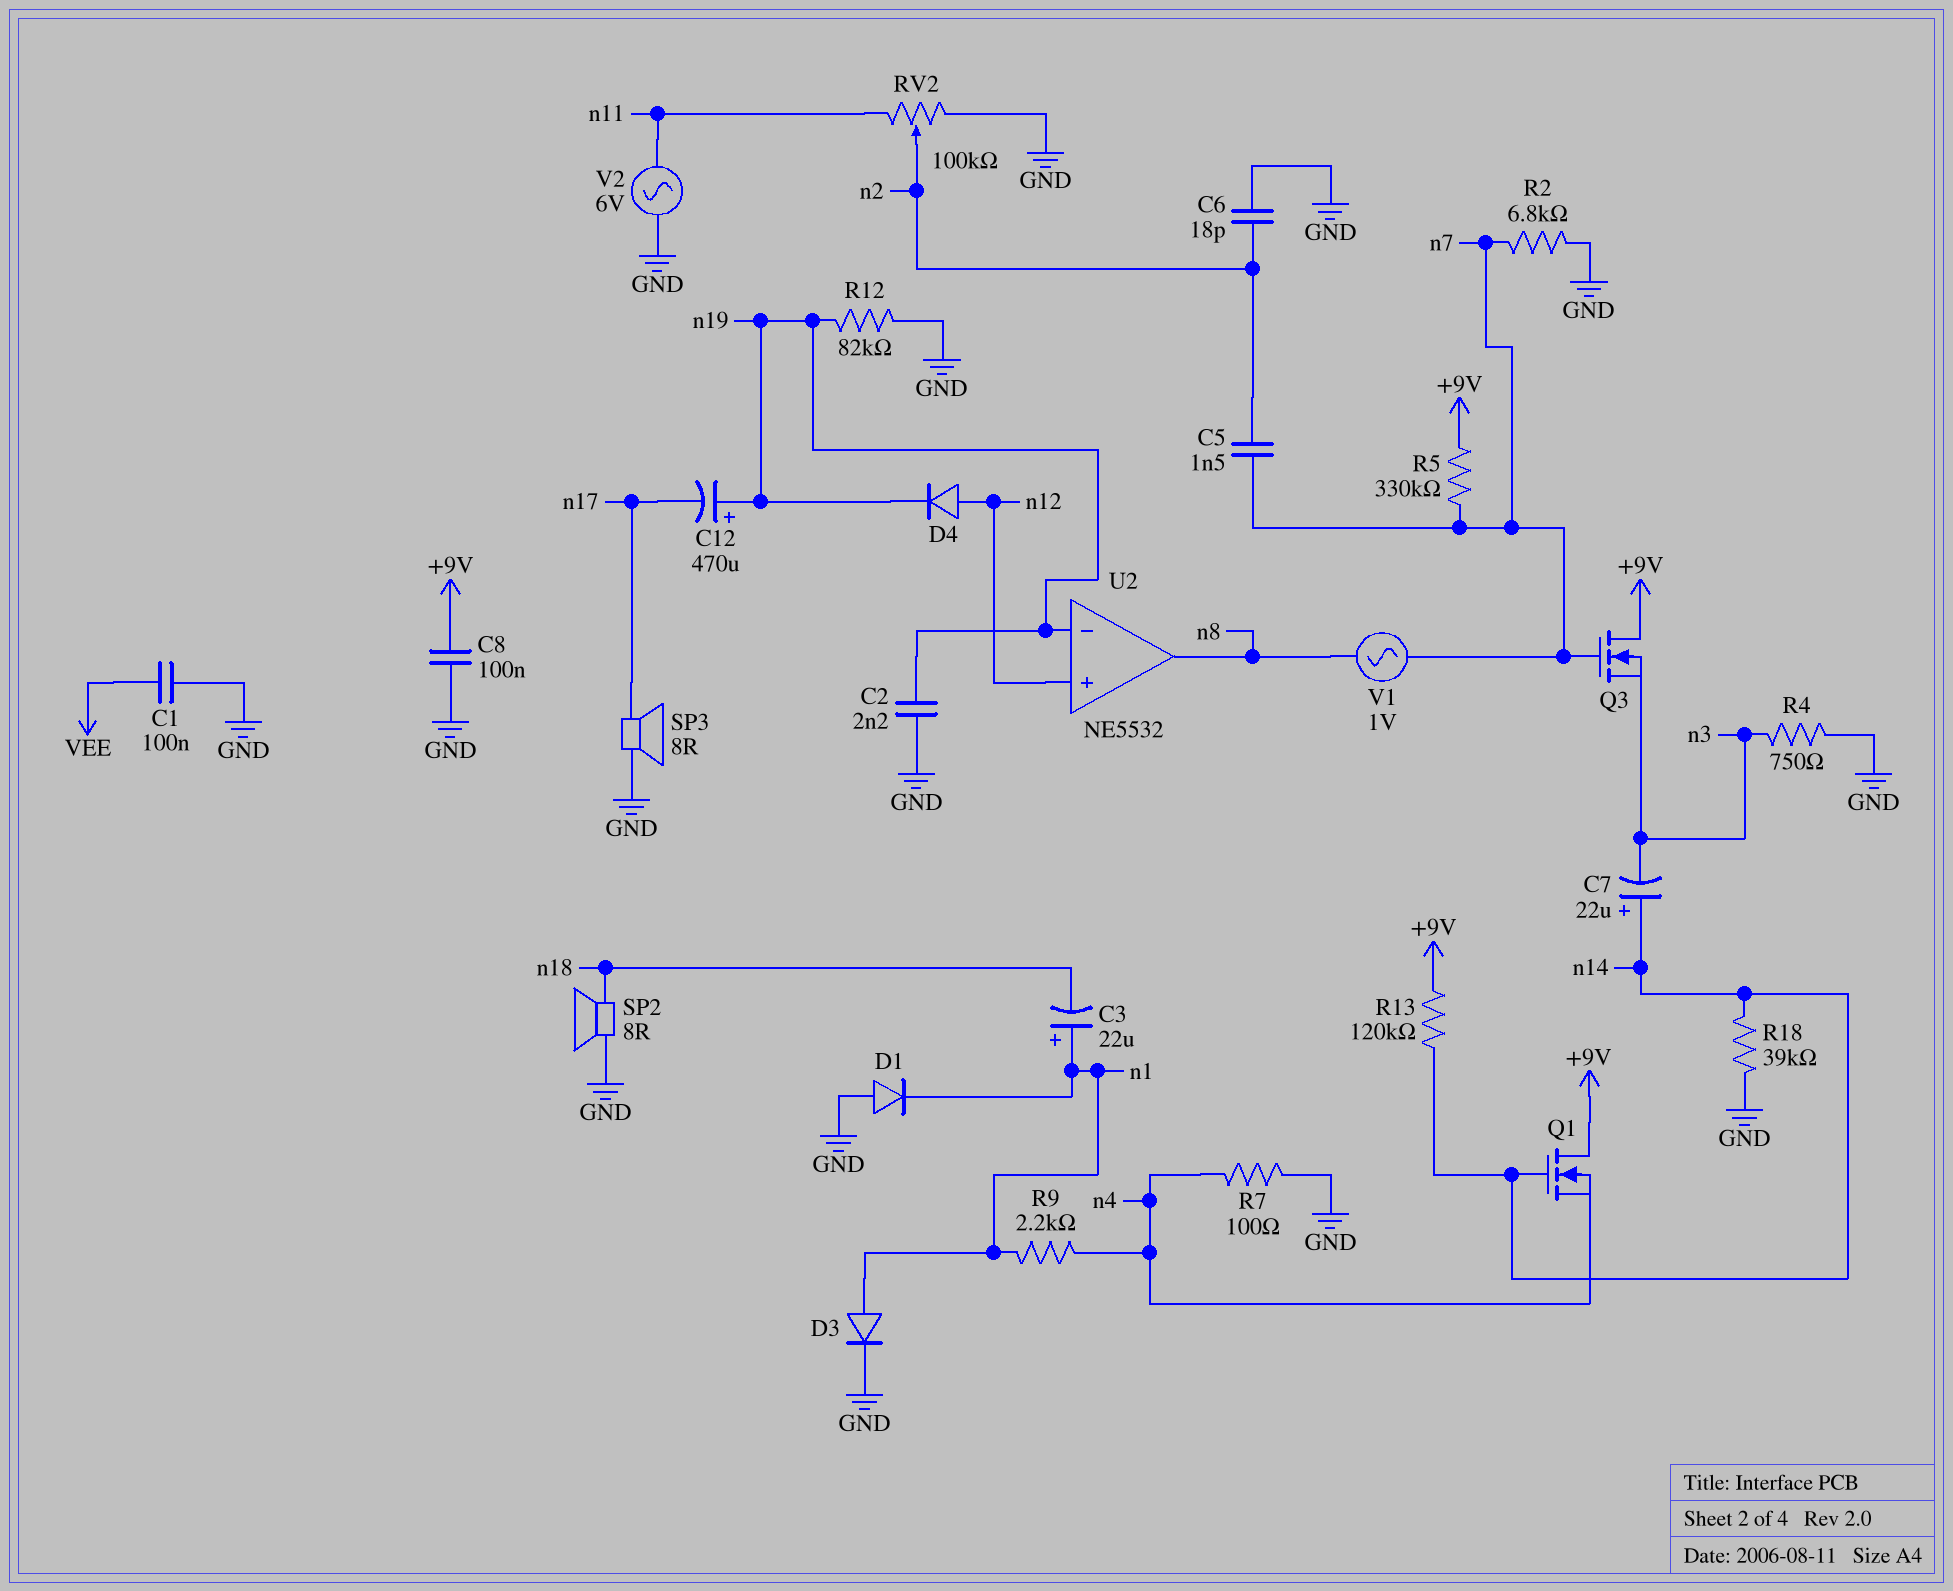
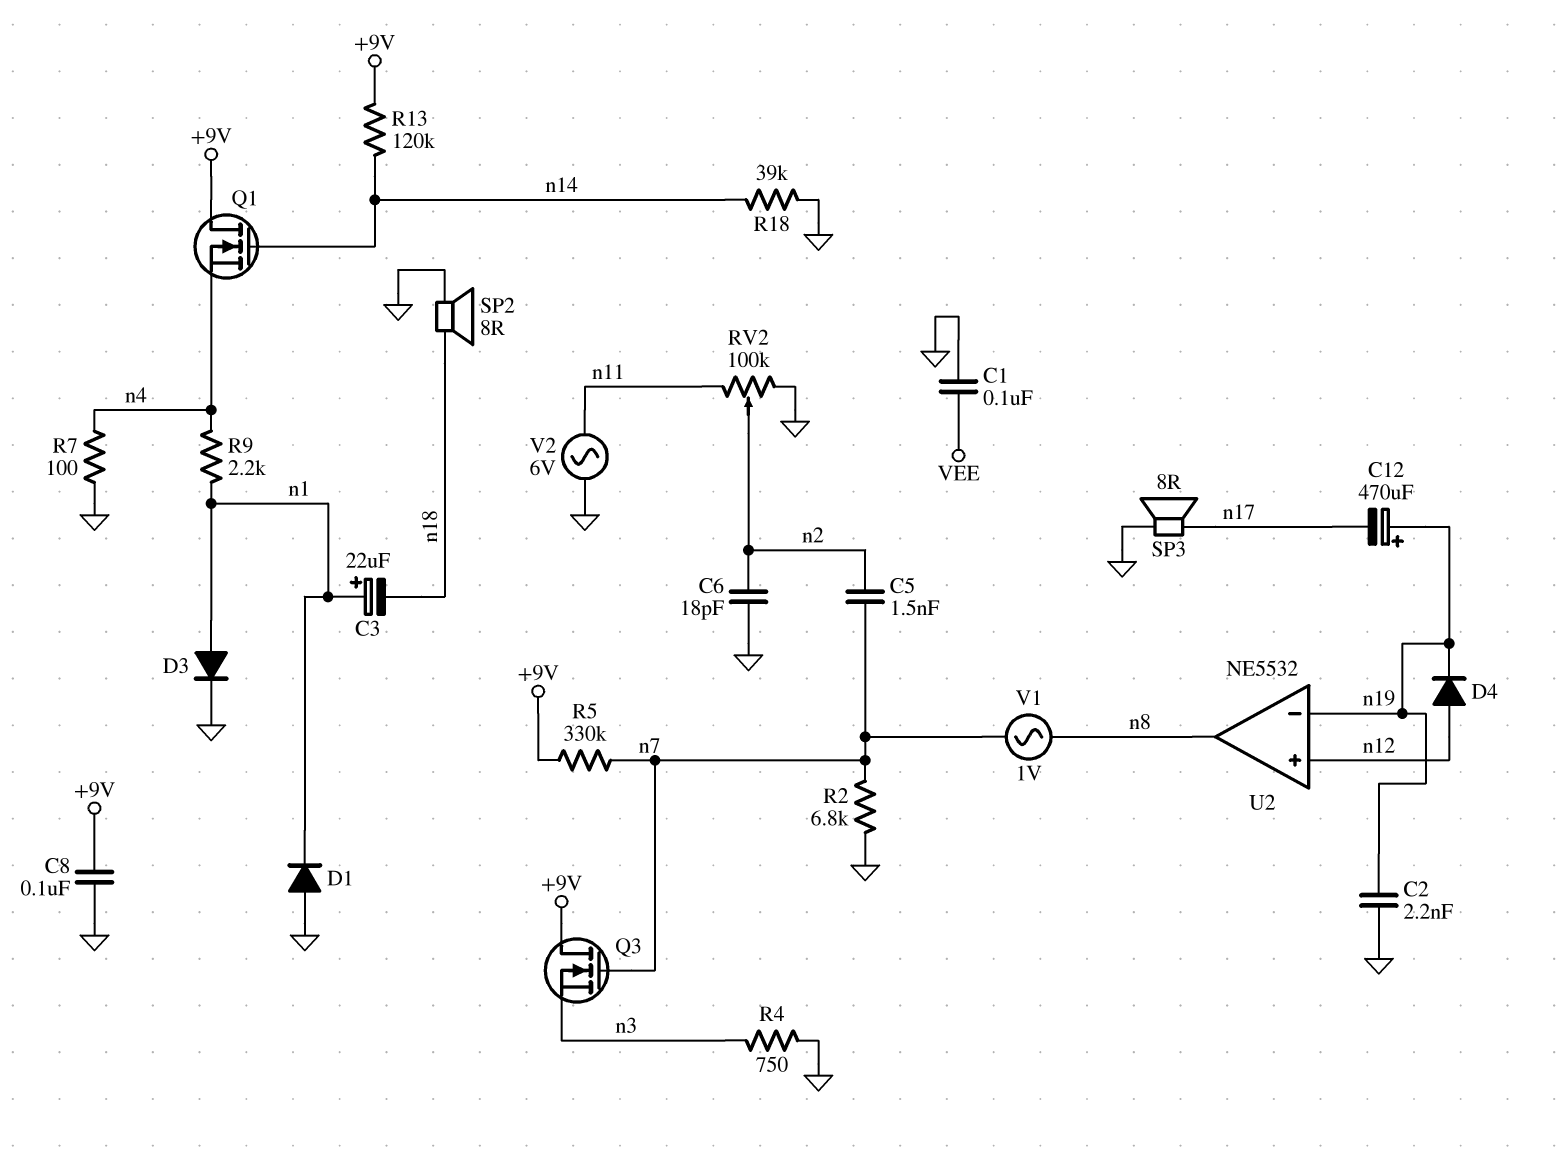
C7: 22uF (plus n14, minus n3) -> none
R12: 82k (GND, n19) -> none

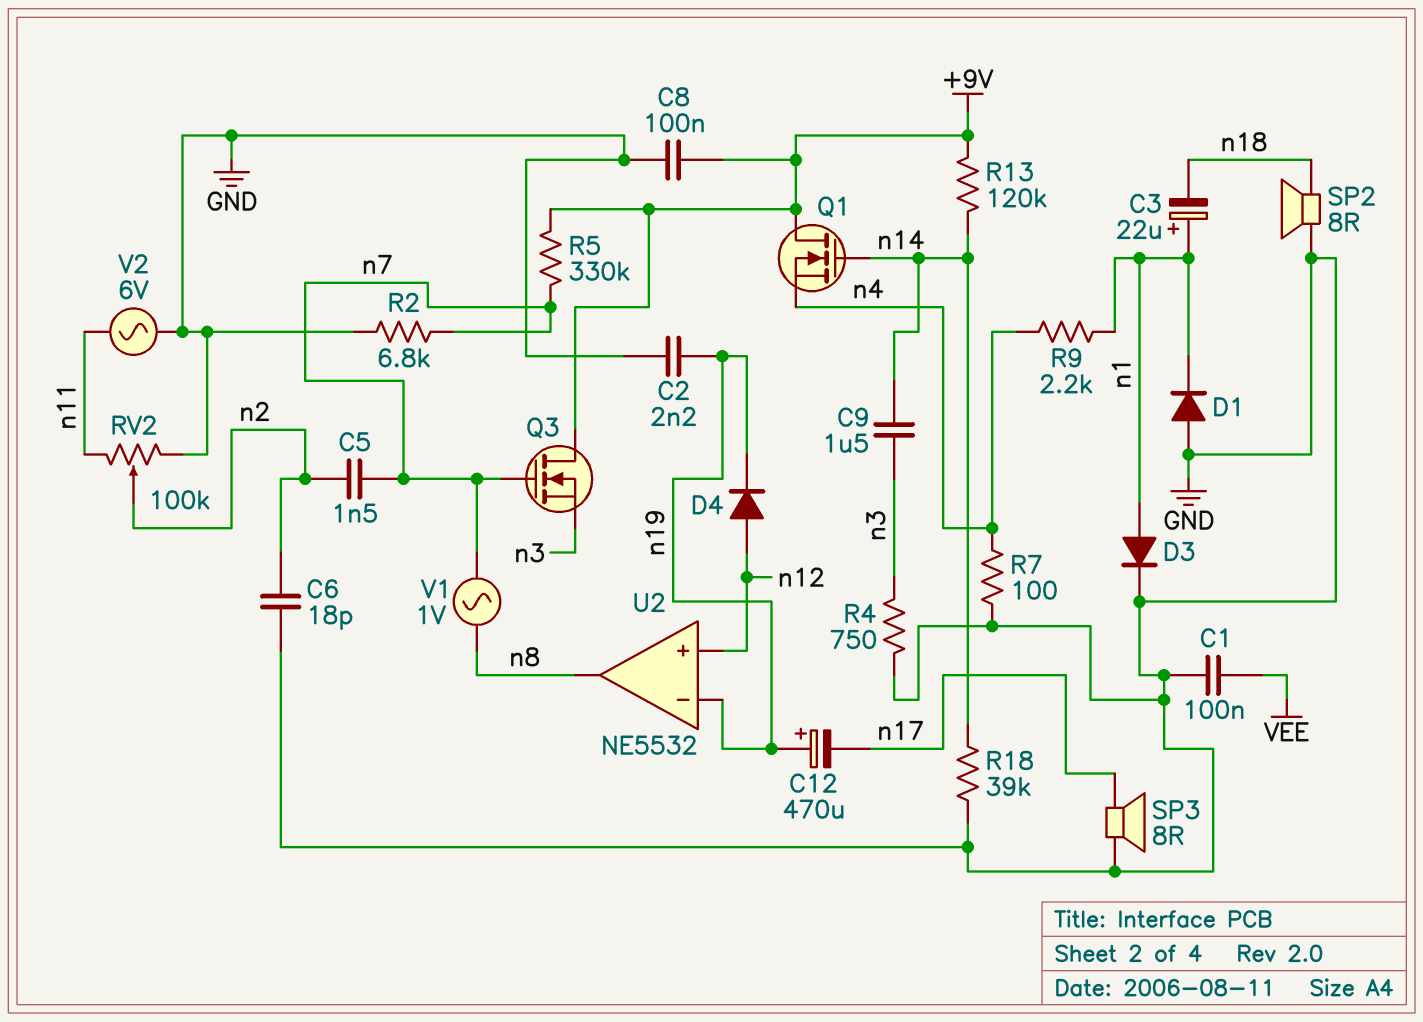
C9: none -> 1.5uF (n3, n14)

